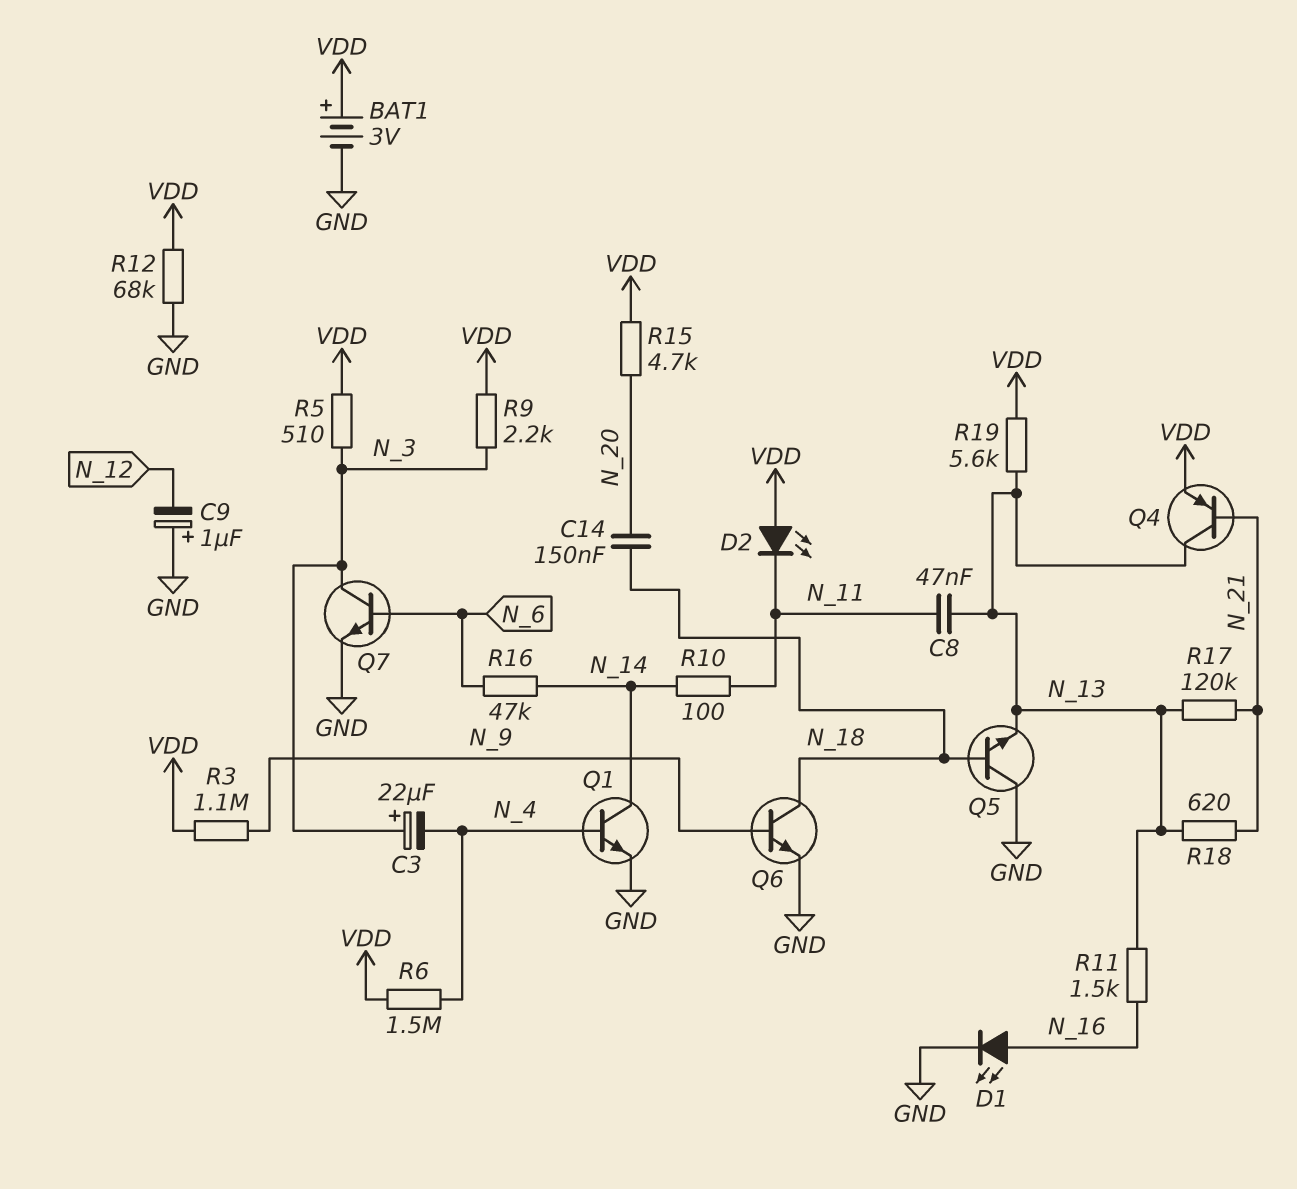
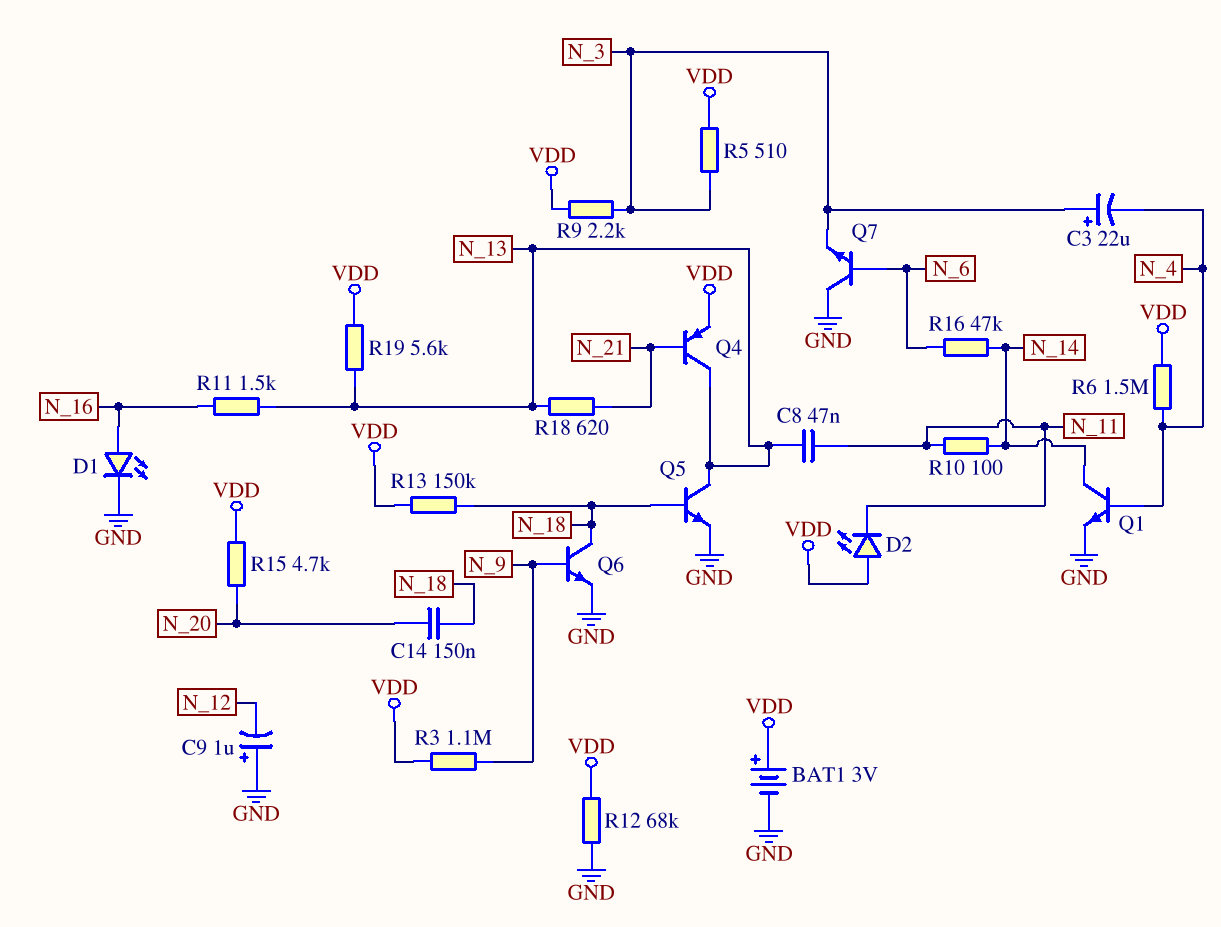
Q5: NPN (B N_18, C GND, E N_13) -> NPN (B N_18, C N_13, E GND)
Q7: NPN (B N_6, C N_3, E GND) -> NPN (B N_6, C GND, E N_3)
R13: none -> 150k (N_18, VDD)
R17: 120k (N_13, N_21) -> none

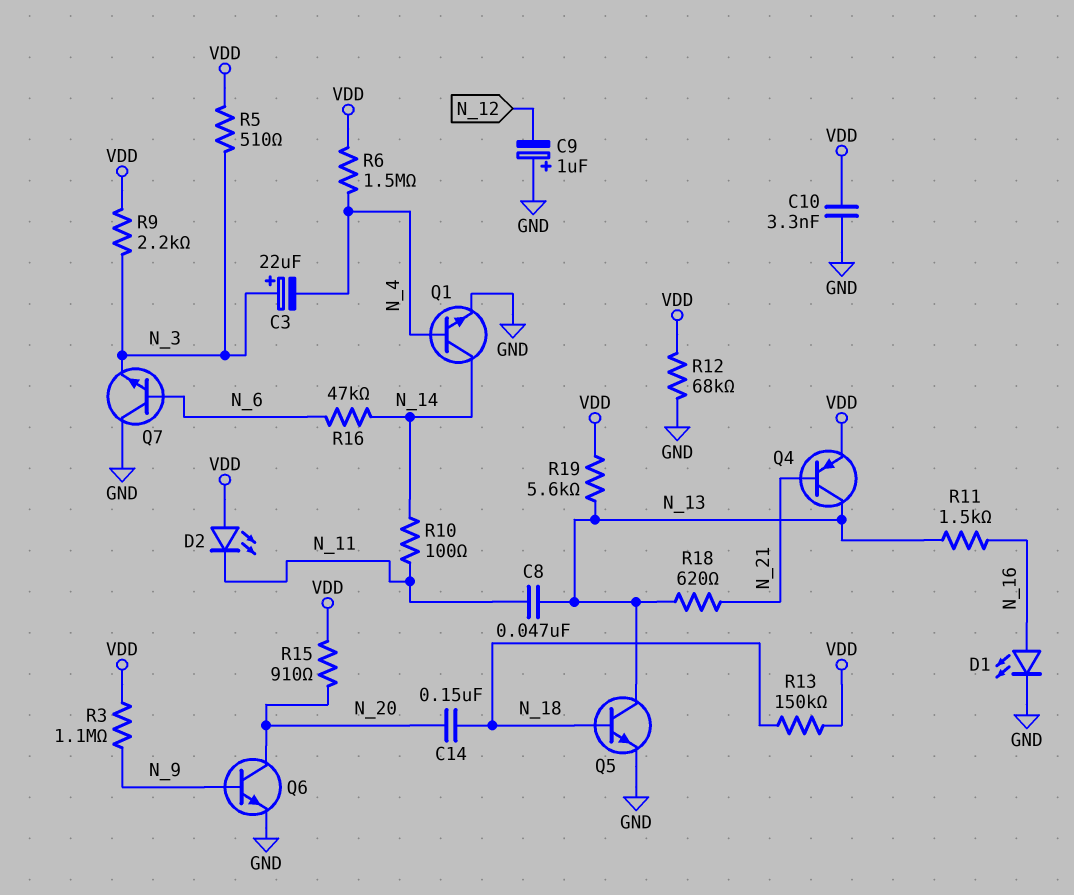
BAT1: 3V (plus VDD, minus GND) -> none
C10: none -> 3.3nF (GND, VDD)
Q6: NPN (B N_9, C N_18, E GND) -> NPN (B N_9, C N_20, E GND)
R15: 4.7k (N_20, VDD) -> 910 (N_20, VDD)

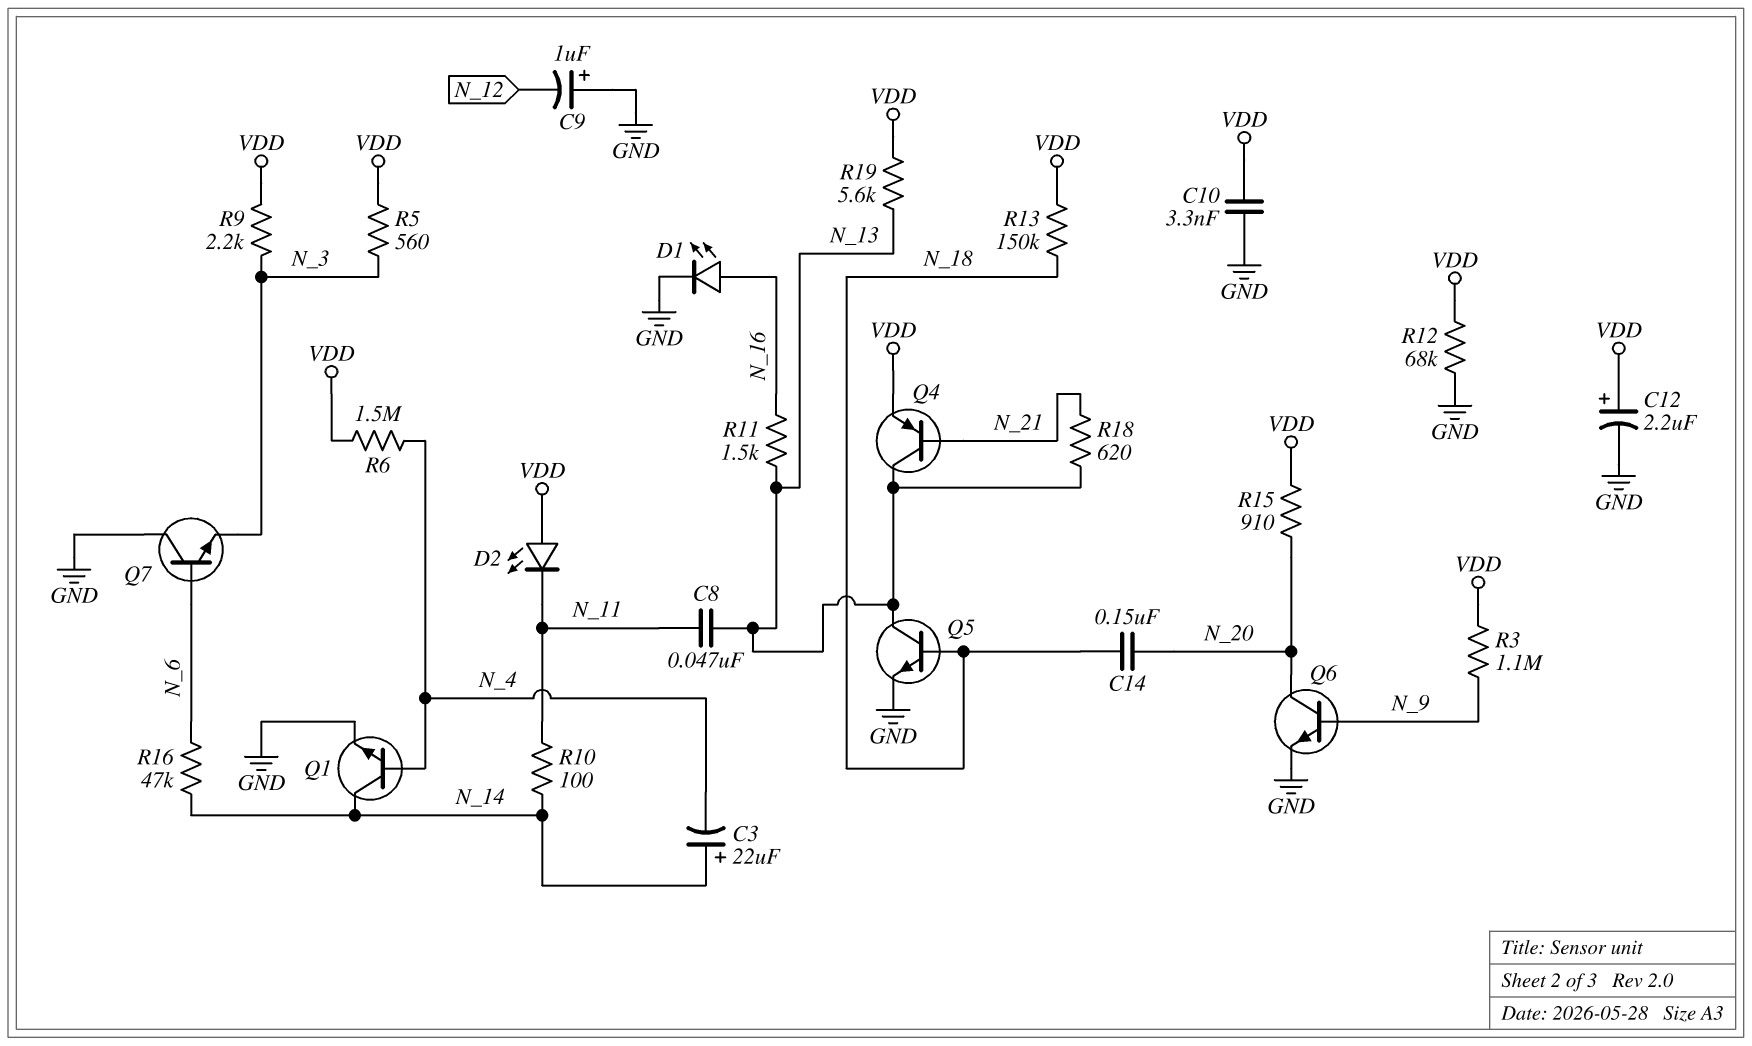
C3: 22uF (plus N_3, minus N_4) -> 22uF (plus N_14, minus N_4)
C12: none -> 2.2uF (plus VDD, minus GND)
R5: 510 (N_3, VDD) -> 560 (N_3, VDD)

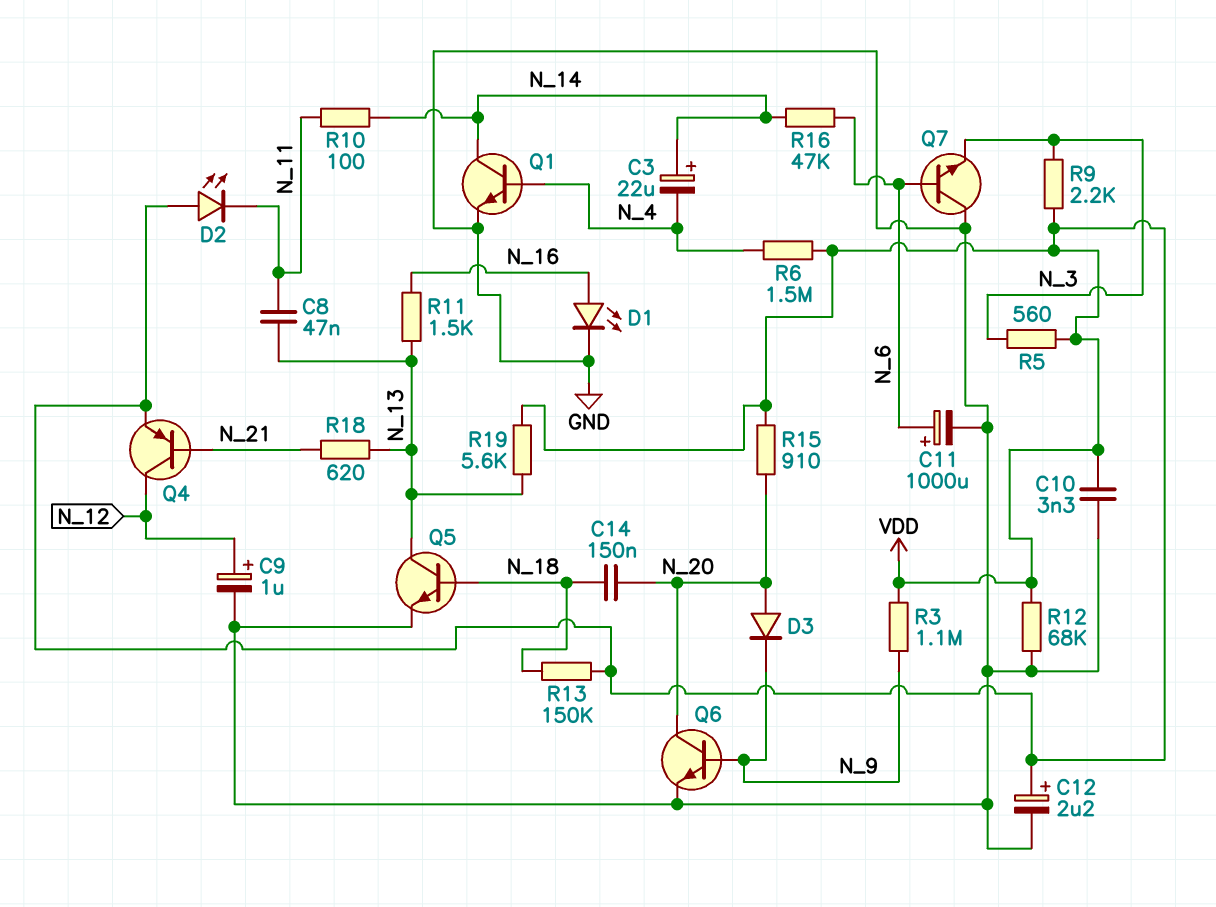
C9: 1uF (plus GND, minus N_12) -> 1uF (plus N_12, minus GND)
C11: none -> 1000uF (plus N_6, minus GND)
D3: none -> diode (A N_20, K N_9)
Q4: PNP (B N_21, C N_13, E VDD) -> PNP (B N_21, C N_12, E VDD)

